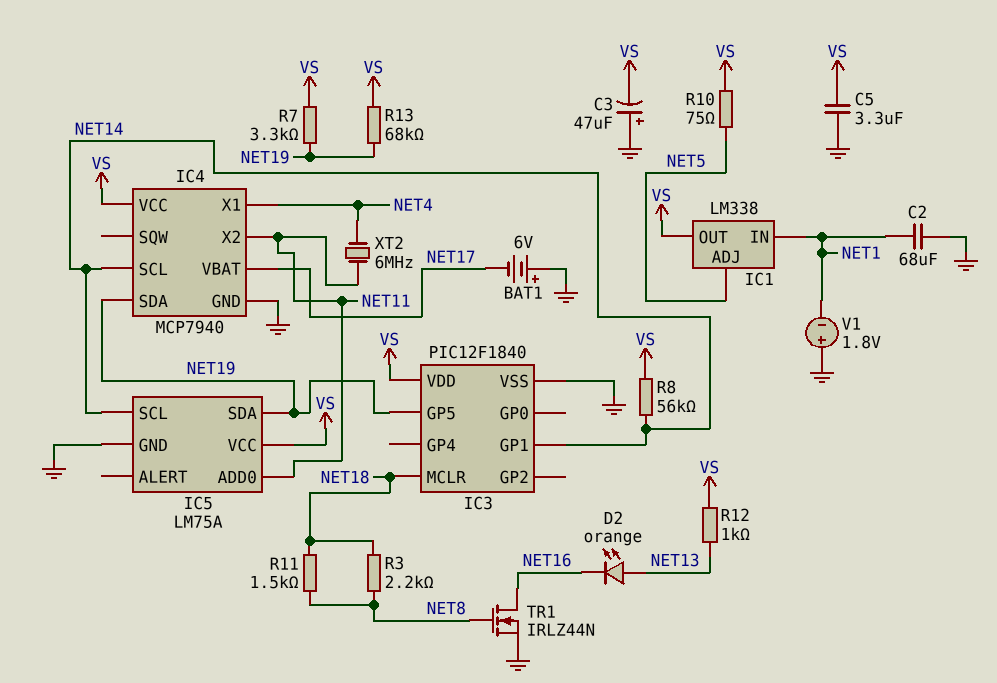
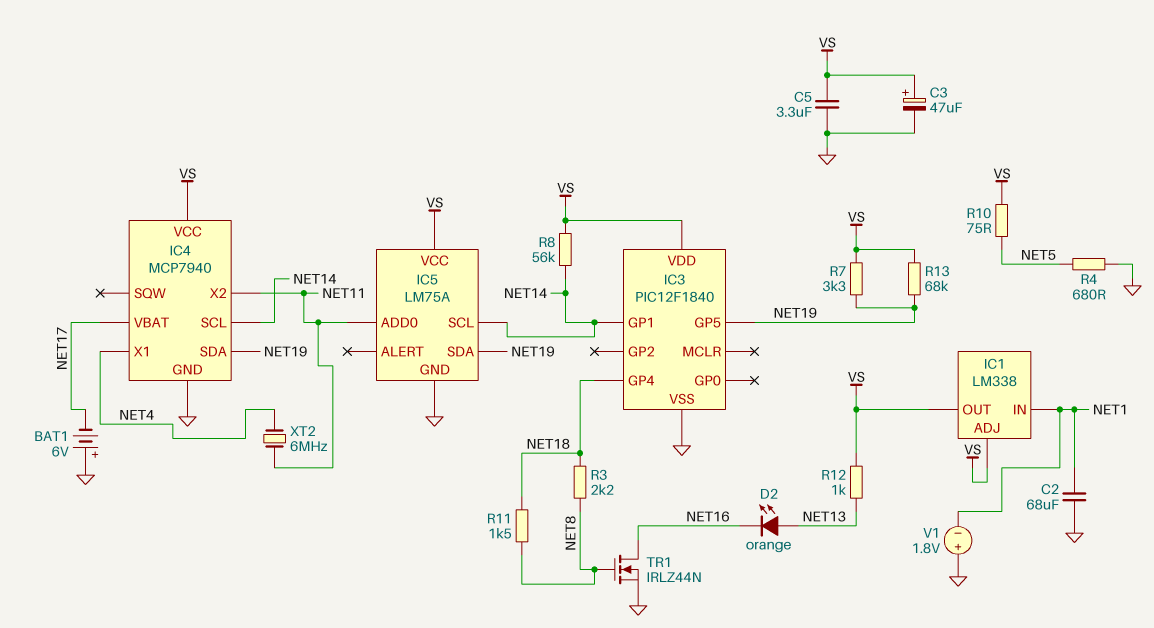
C3: 47uF (plus GND, minus VS) -> 47uF (plus VS, minus GND)
IC1 pin ADJ: NET5 -> VS
IC3 pin GP4: none -> NET18
IC3 pin MCLR: NET18 -> none
R4: none -> 680 (GND, NET5)

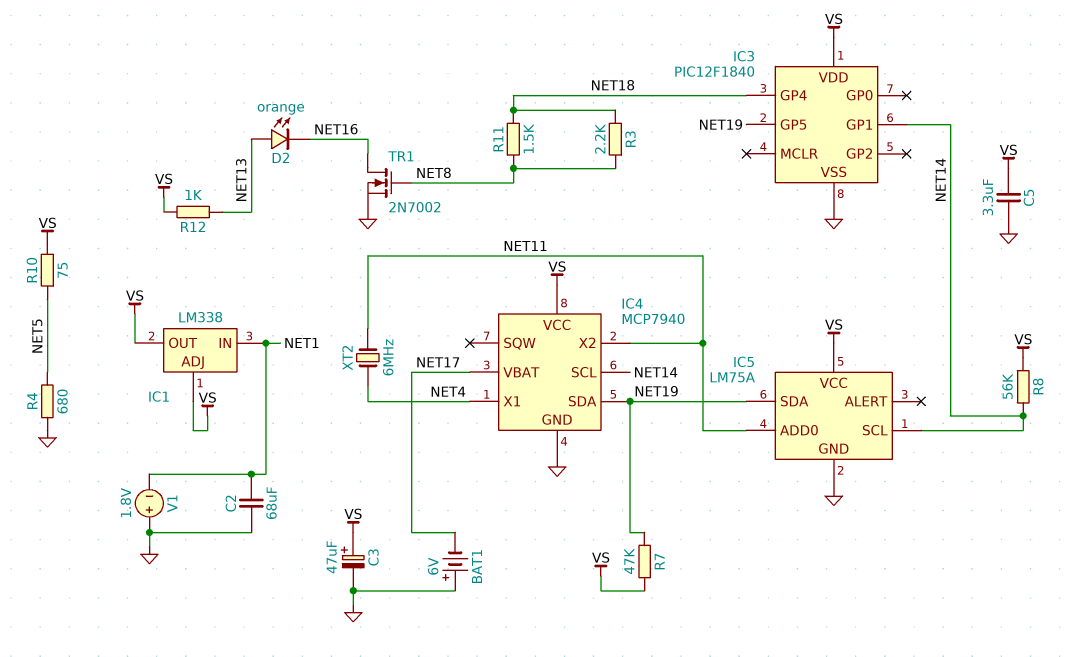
R7: 3.3k (NET19, VS) -> 47k (NET19, VS)
R13: 68k (NET19, VS) -> none
TR1: NMOS IRLZ44N (G NET8, D NET16, S GND) -> NMOS 2N7002 (G NET8, D NET16, S GND)

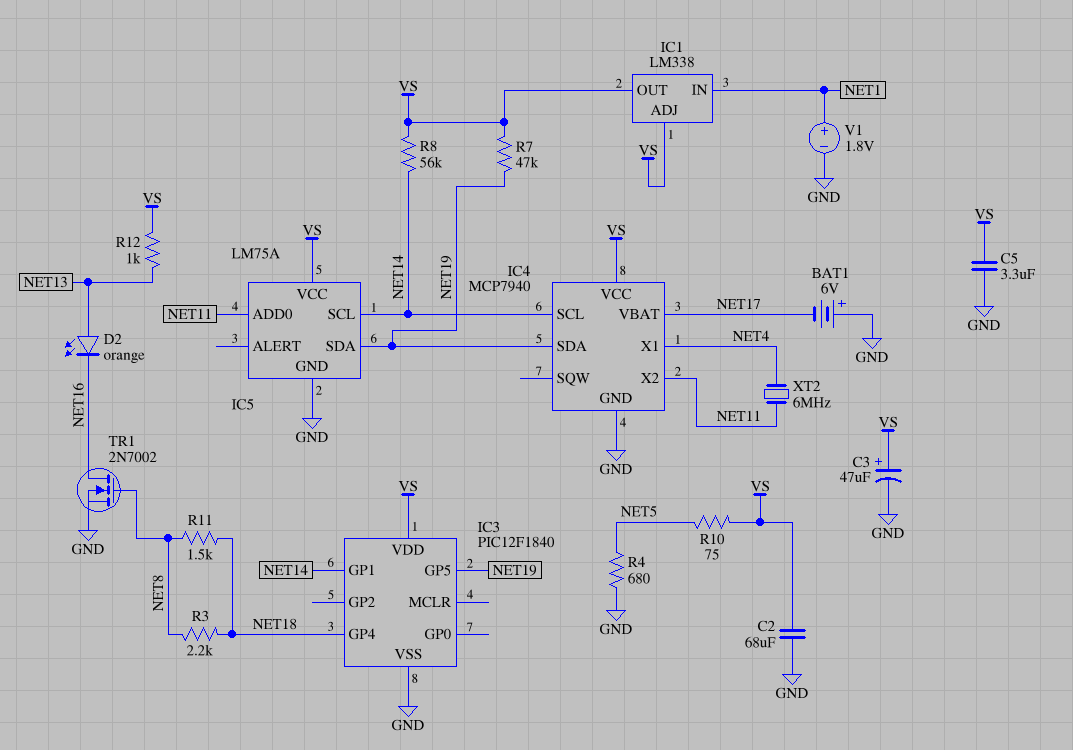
C2: 68uF (GND, NET1) -> 68uF (GND, VS)
V1: 1.8V (plus GND, minus NET1) -> 1.8V (plus NET1, minus GND)

